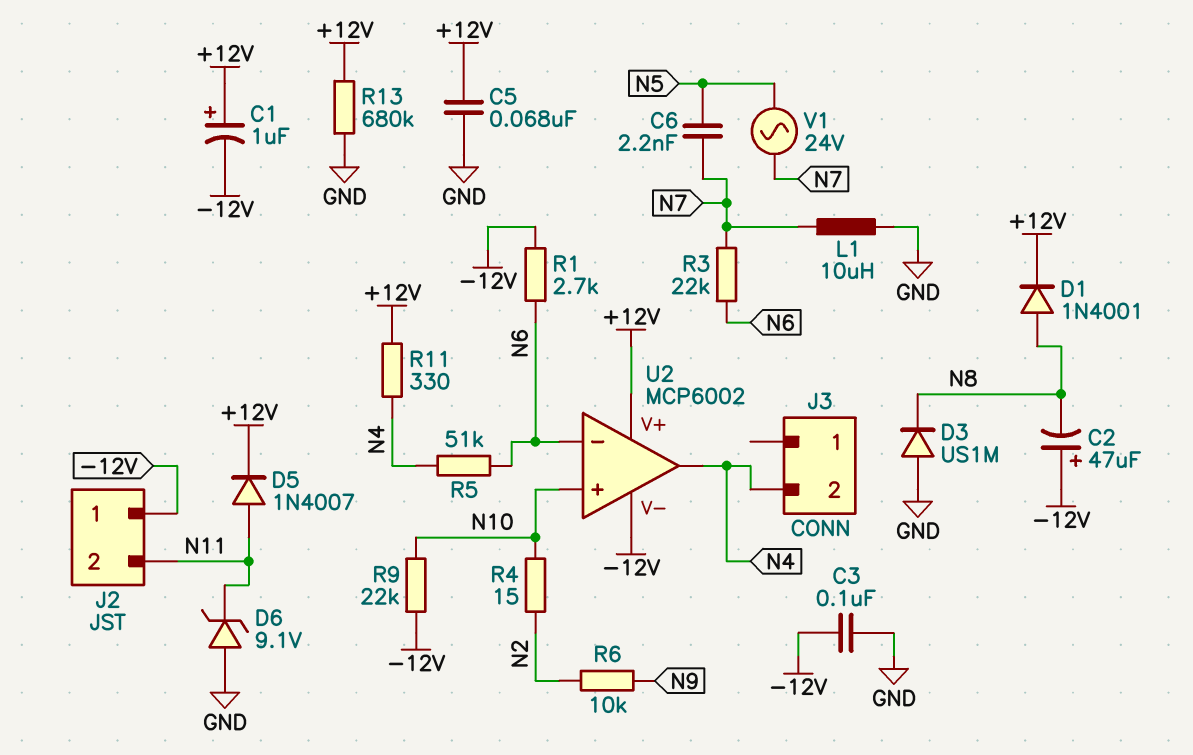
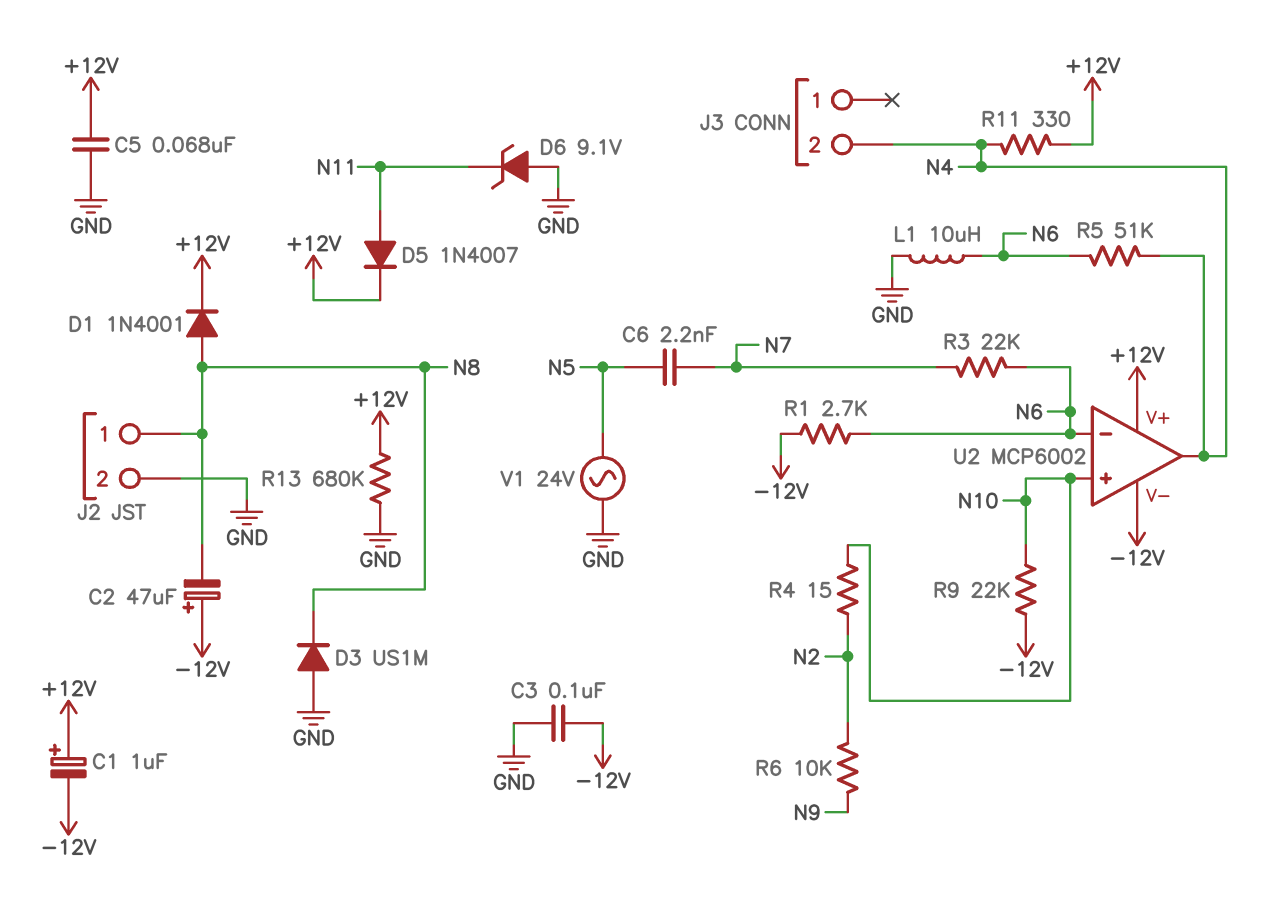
J2 pin 1: -12V -> N8
J2 pin 2: N11 -> GND
L1: 10uH (GND, N7) -> 10uH (GND, N6)
V1: AC 24V (N5, N7) -> AC 24V (GND, N5)

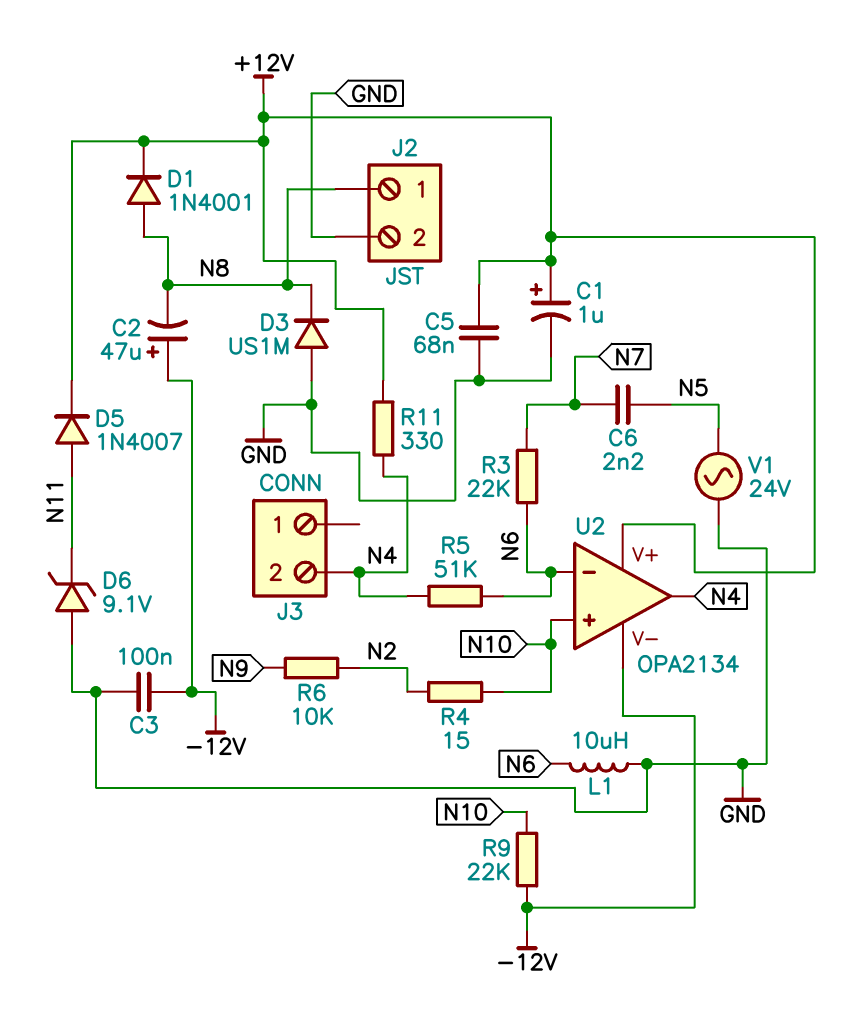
C1: 1uF (plus +12V, minus -12V) -> 1uF (plus +12V, minus GND)
R1: 2.7k (-12V, N6) -> none
R13: 680k (+12V, GND) -> none
U2: MCP6002 -> OPA2134

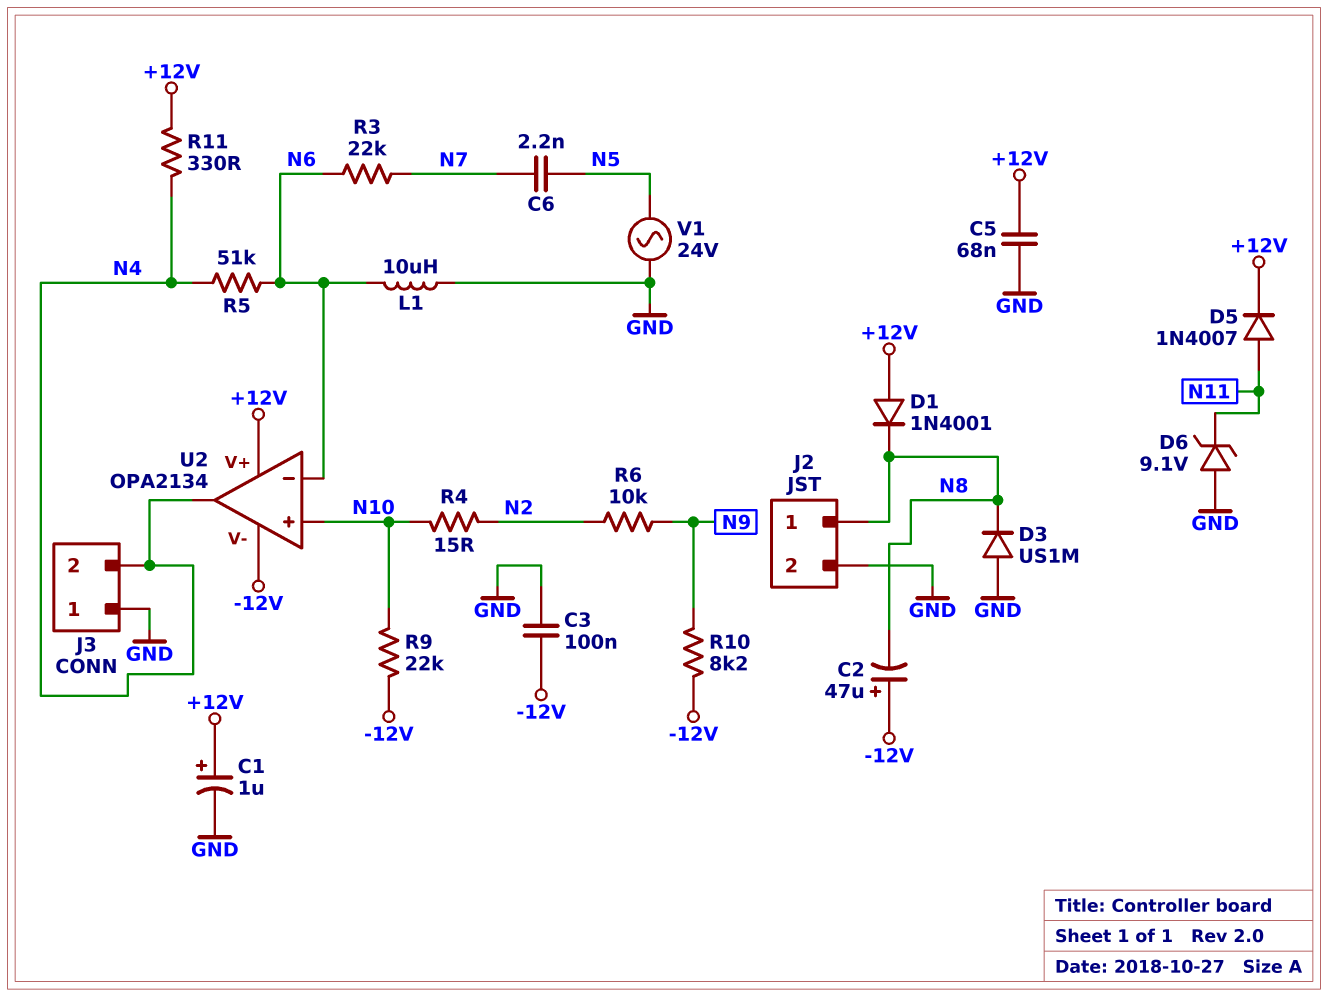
D1: diode 1N4001 (A N8, K +12V) -> diode 1N4001 (A +12V, K N8)
J3 pin 1: none -> GND
R10: none -> 8.2k (-12V, N9)

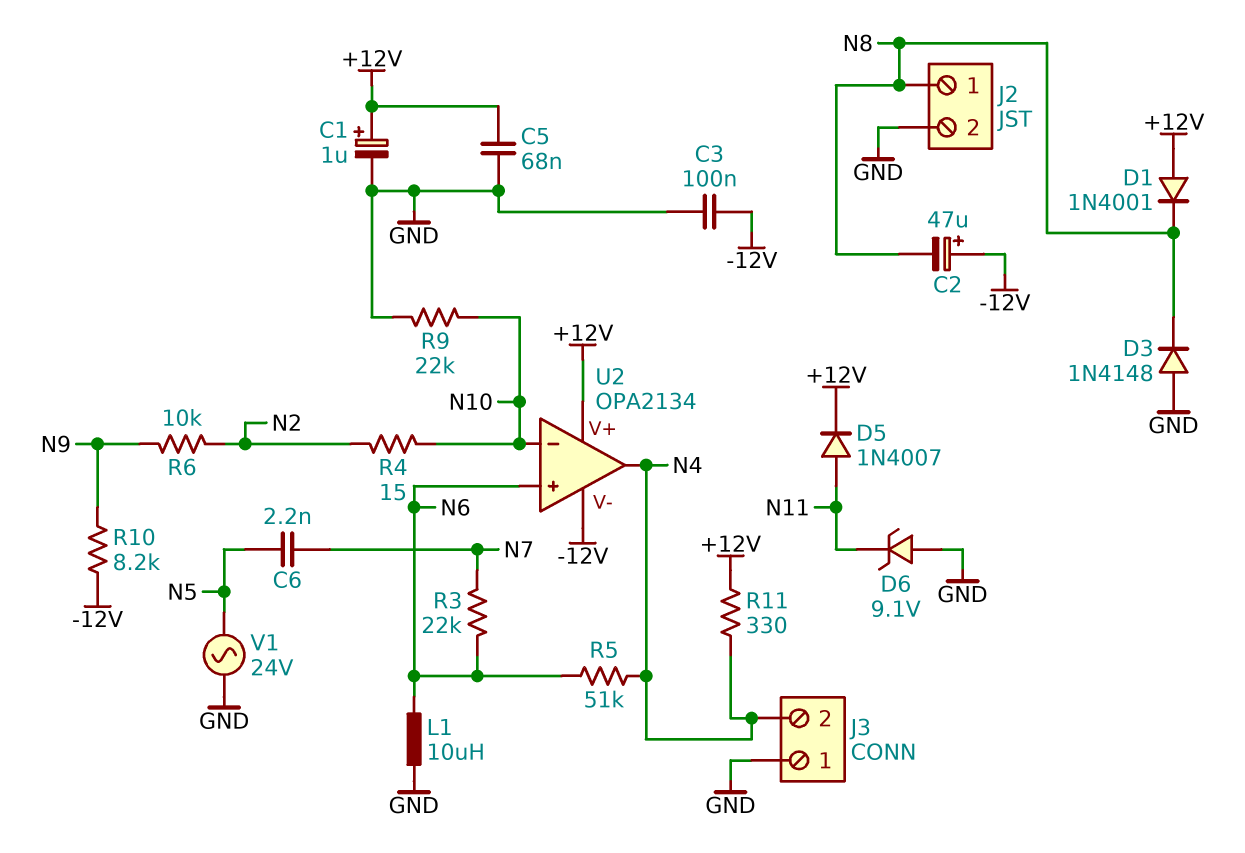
D3: diode US1M (A GND, K N8) -> diode 1N4148 (A GND, K N8)
R9: 22k (-12V, N10) -> 22k (GND, N10)
U2 pin in+: N10 -> N6
U2 pin in-: N6 -> N10

